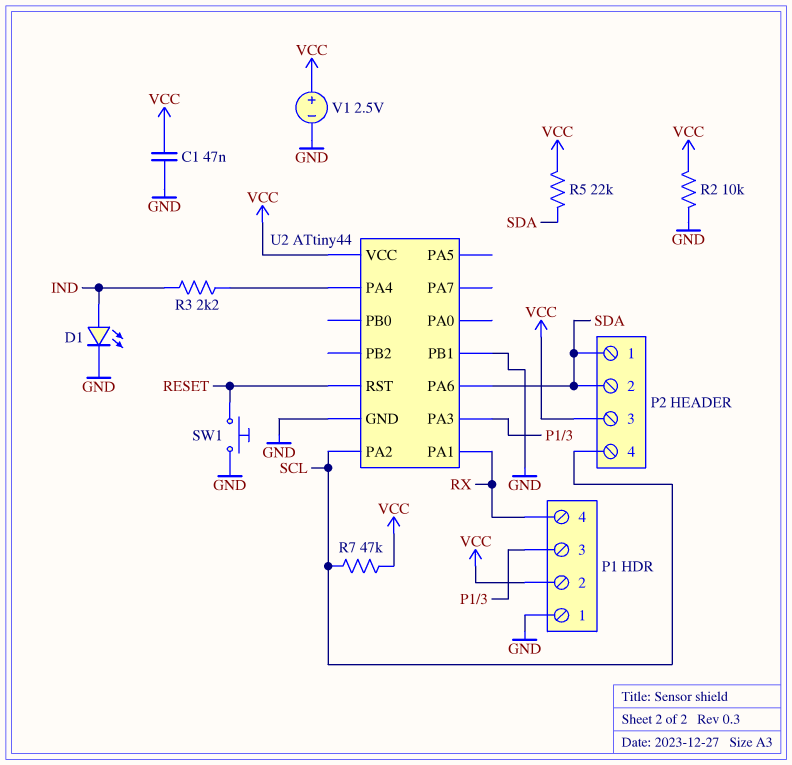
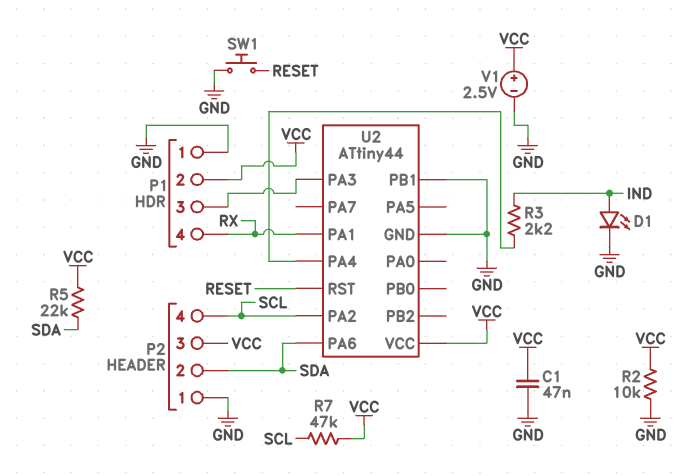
P2 pin 1: SDA -> GND

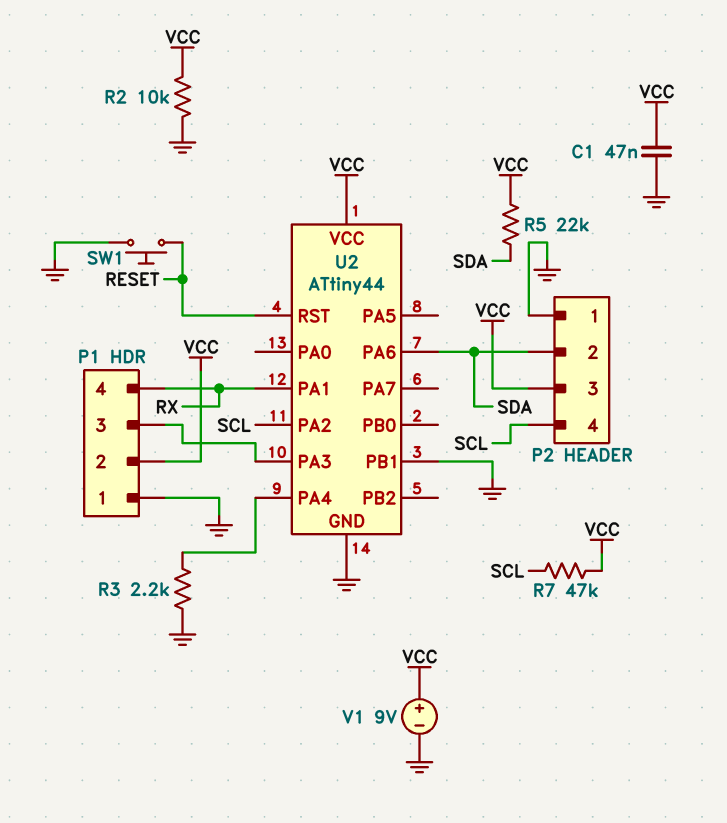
D1: LED (A IND, K GND) -> none
R3: 2.2k (IND, U2/PA4) -> 2.2k (GND, U2/PA4)
V1: 2.5V (plus VCC, minus GND) -> 9V (plus VCC, minus GND)

